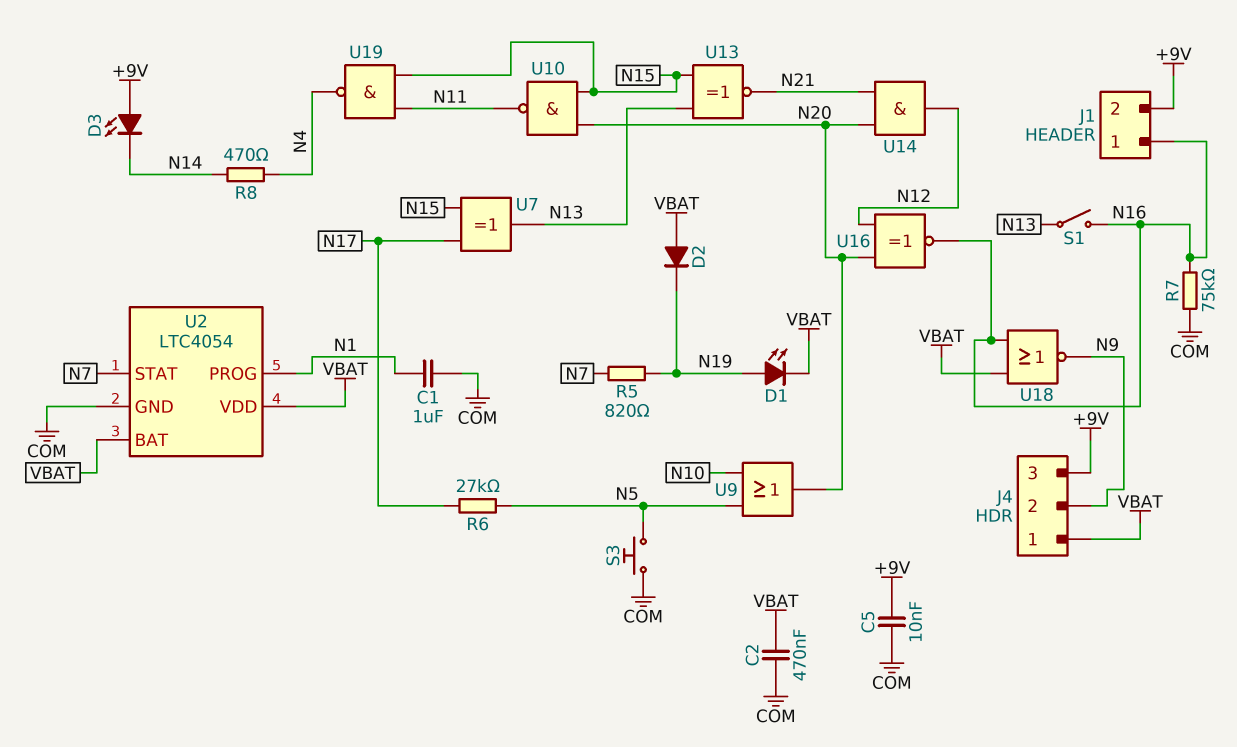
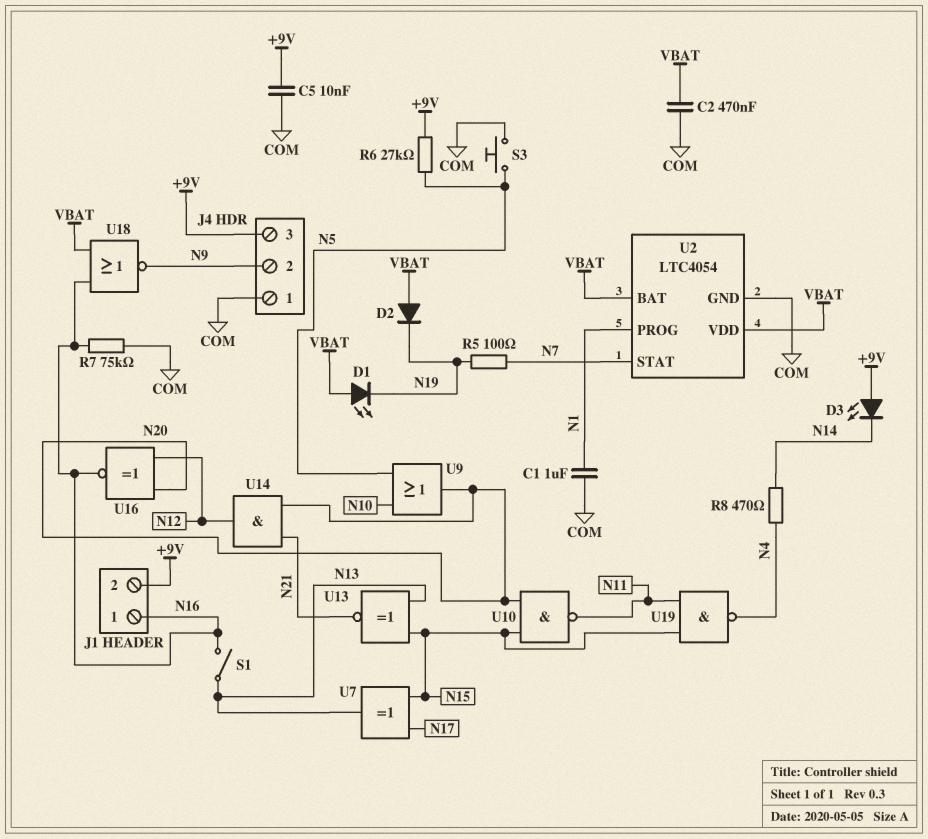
D1: LED (A N19, K VBAT) -> LED (A VBAT, K N19)
J4 pin 1: VBAT -> COM
R5: 820 (N7, N19) -> 100 (N7, N19)
R6: 27k (N5, N17) -> 27k (+9V, N5)

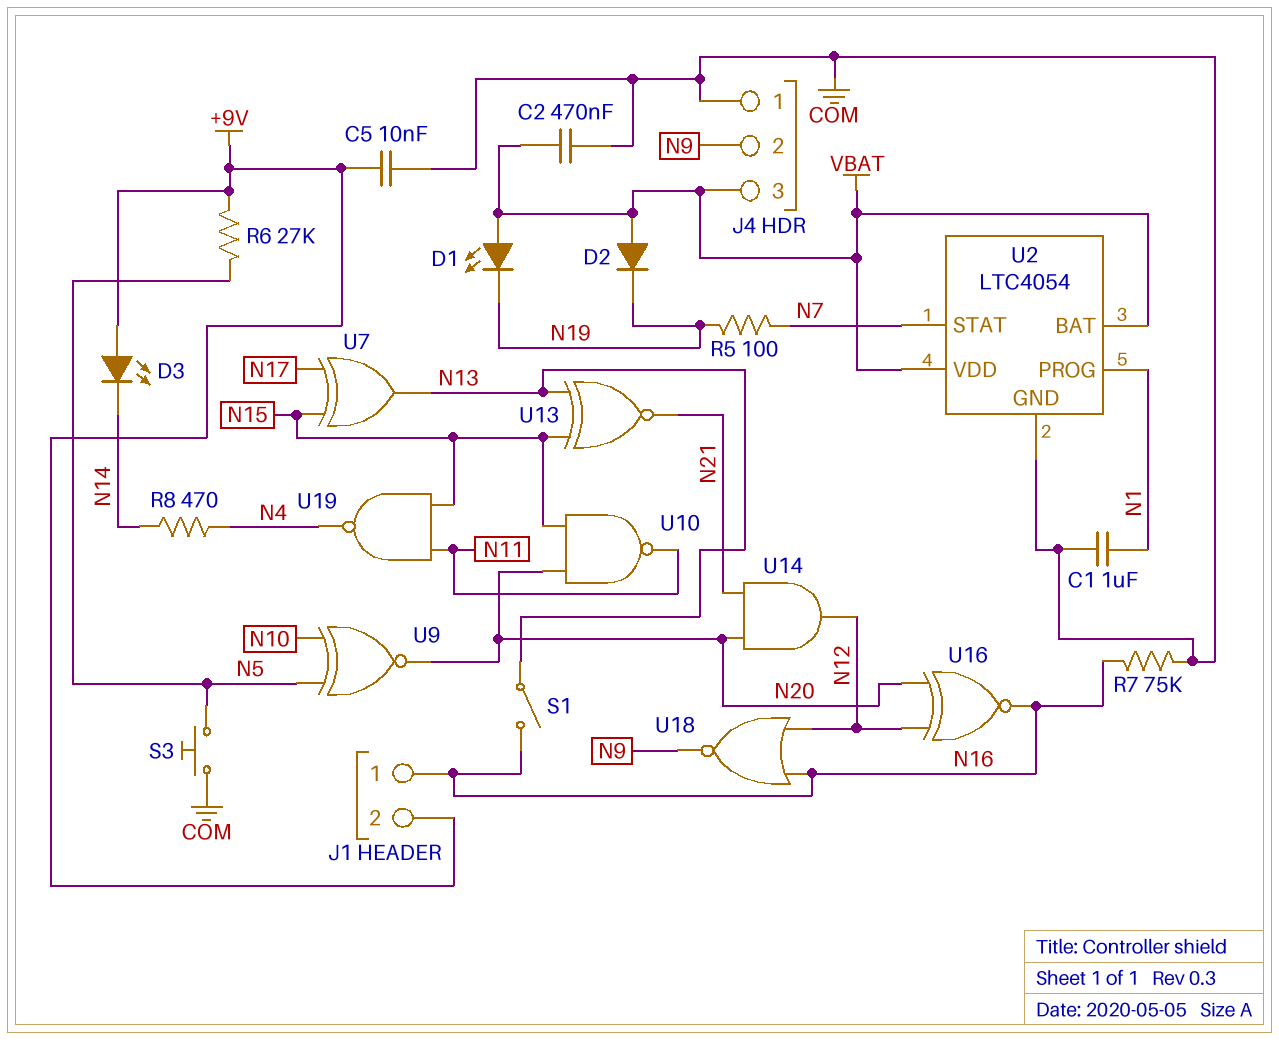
J4 pin 3: +9V -> VBAT
U9: OR (in N5, in N10, out N20) -> XNOR (in N5, in N10, out N20)
U18: NOR (in N16, in VBAT, out N9) -> NOR (in N12, in N16, out N9)

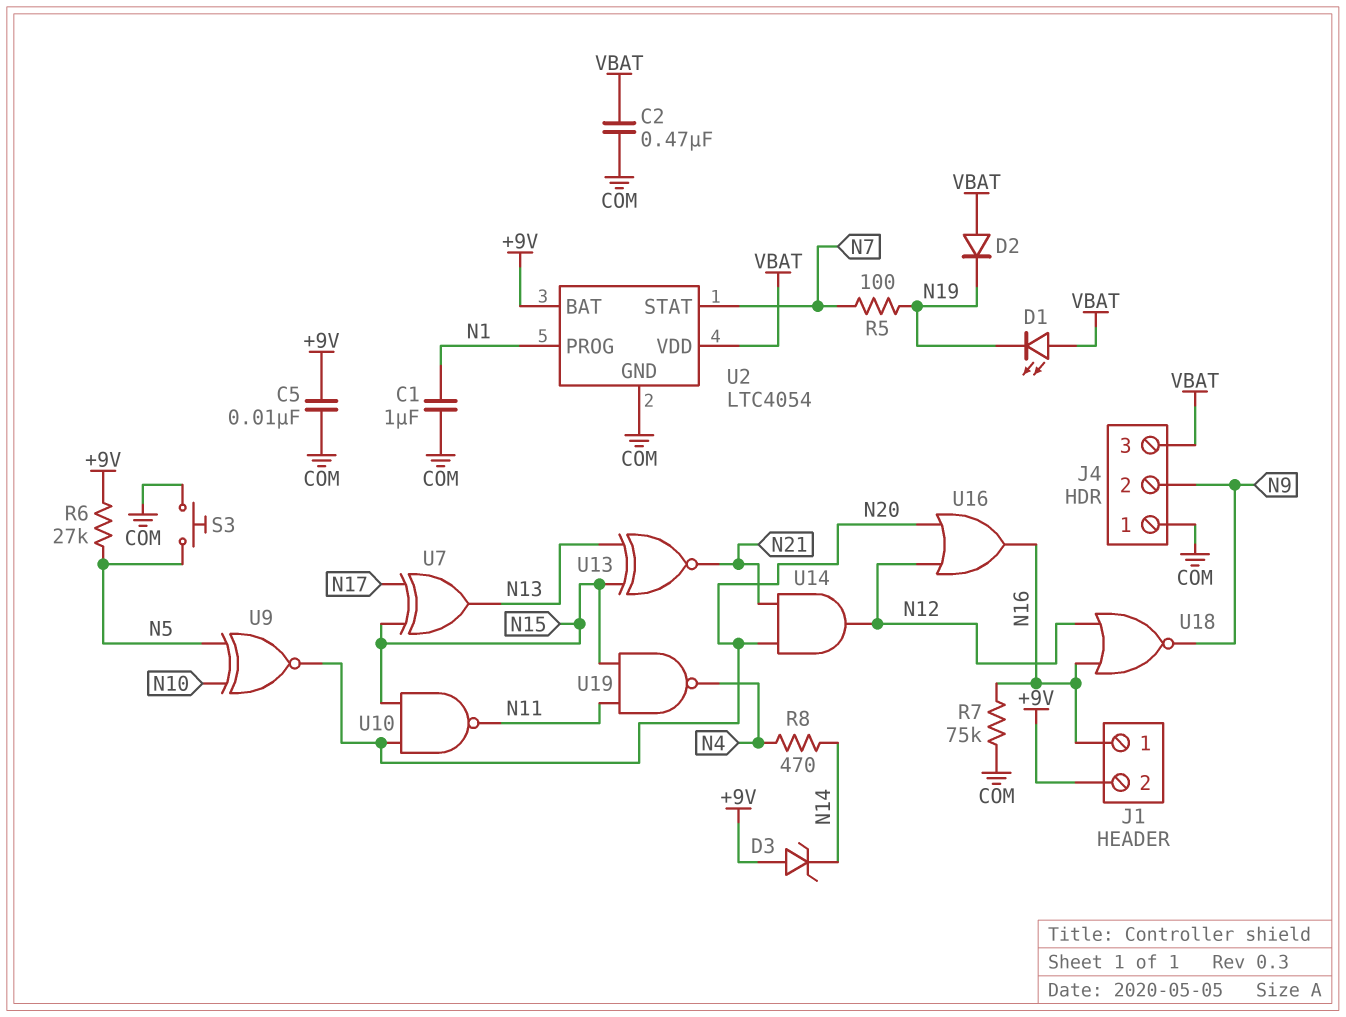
D3: LED (A +9V, K N14) -> zener (A +9V, K N14)
S1: switch (N13, N16) -> none
U2 pin BAT: VBAT -> +9V
U16: XNOR (in N12, in N20, out N16) -> OR (in N12, in N20, out N16)

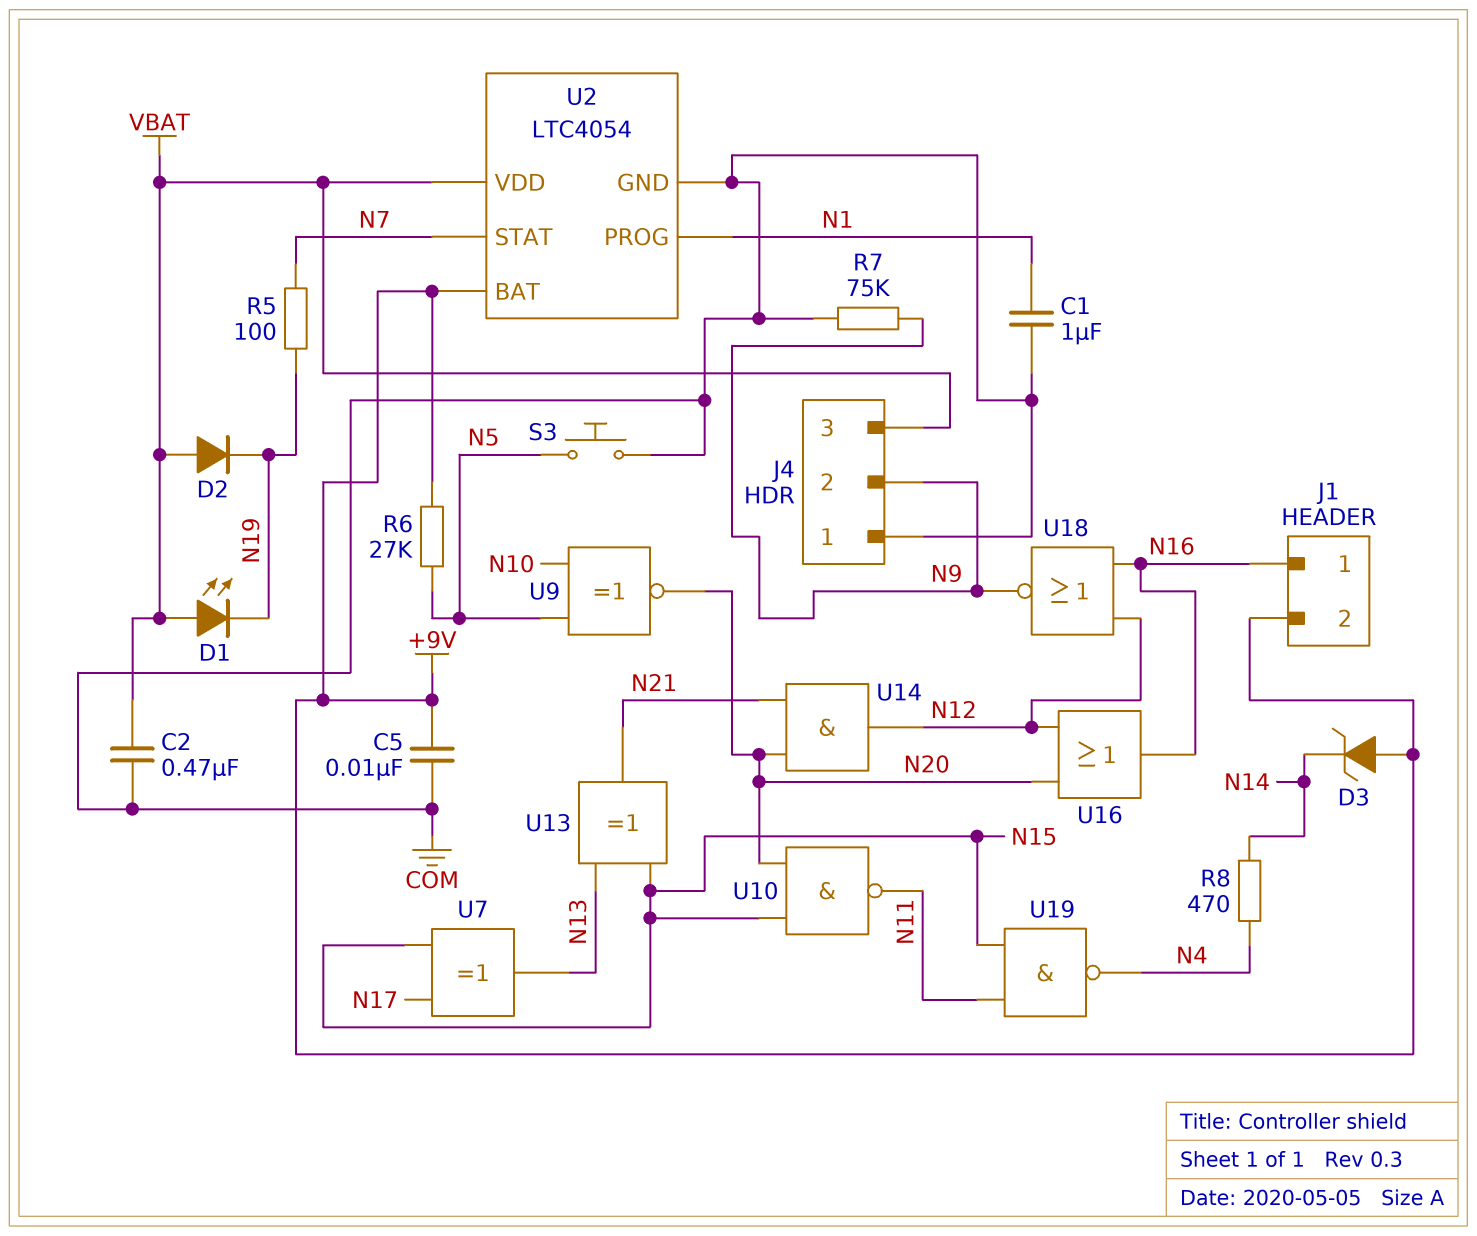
R7: 75k (COM, N16) -> 75k (COM, N9)
U13: XNOR (in N13, in N15, out N21) -> XOR (in N13, in N15, out N21)

